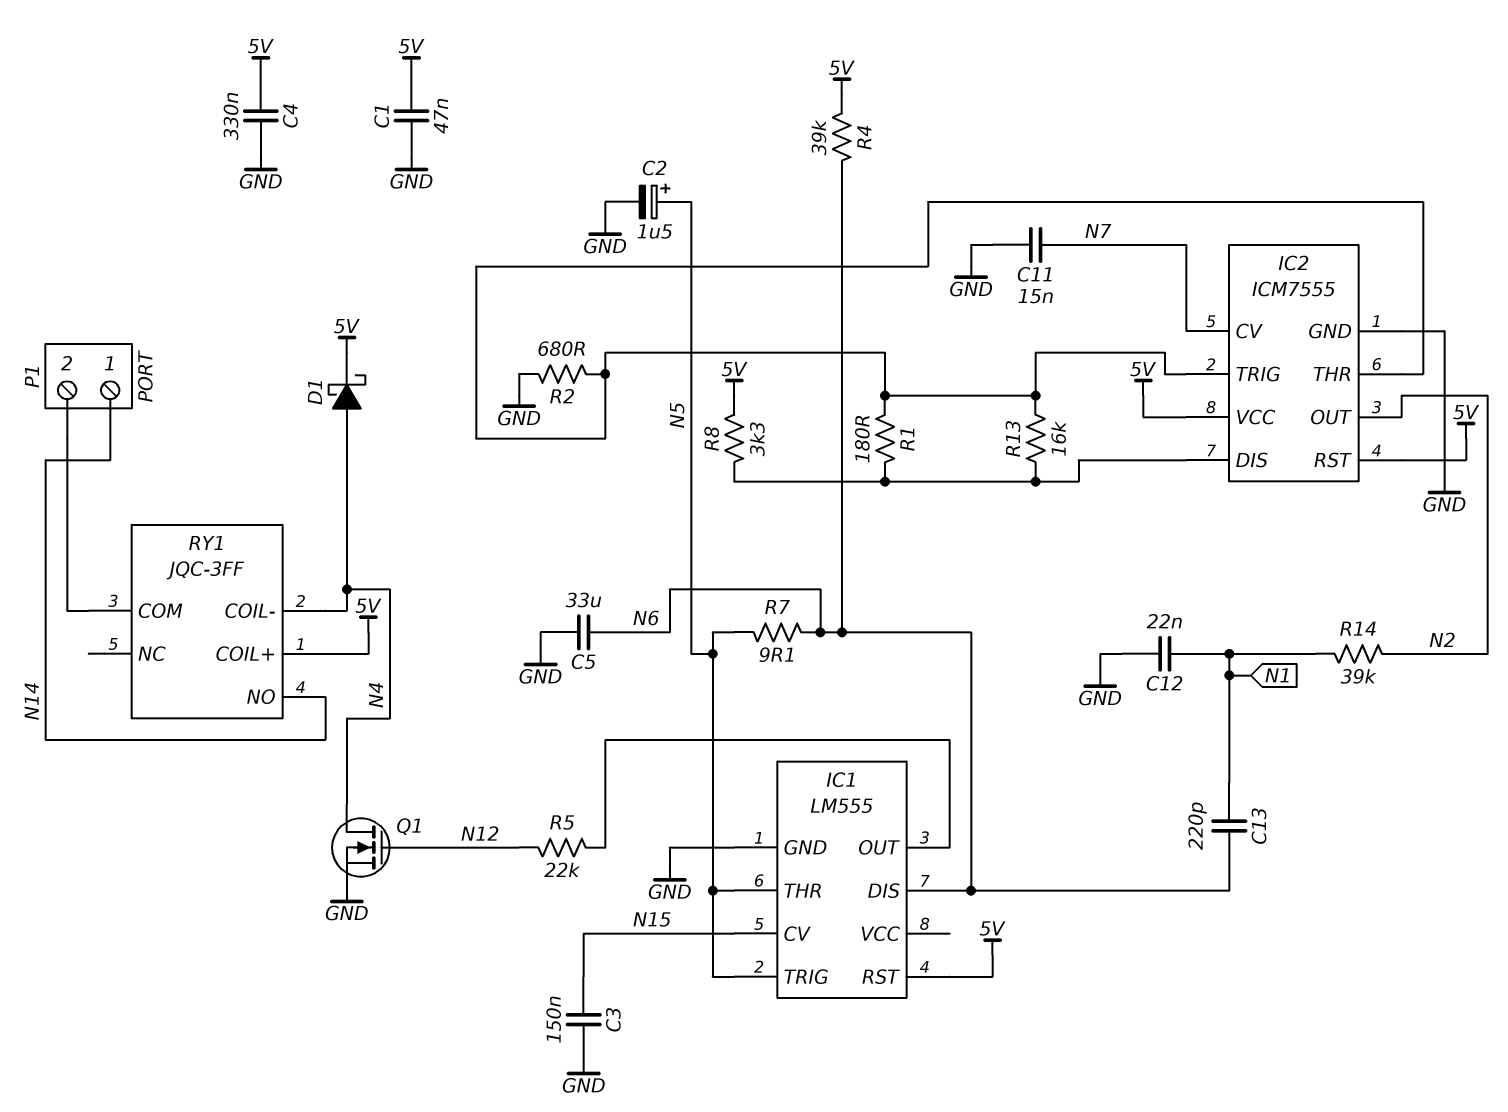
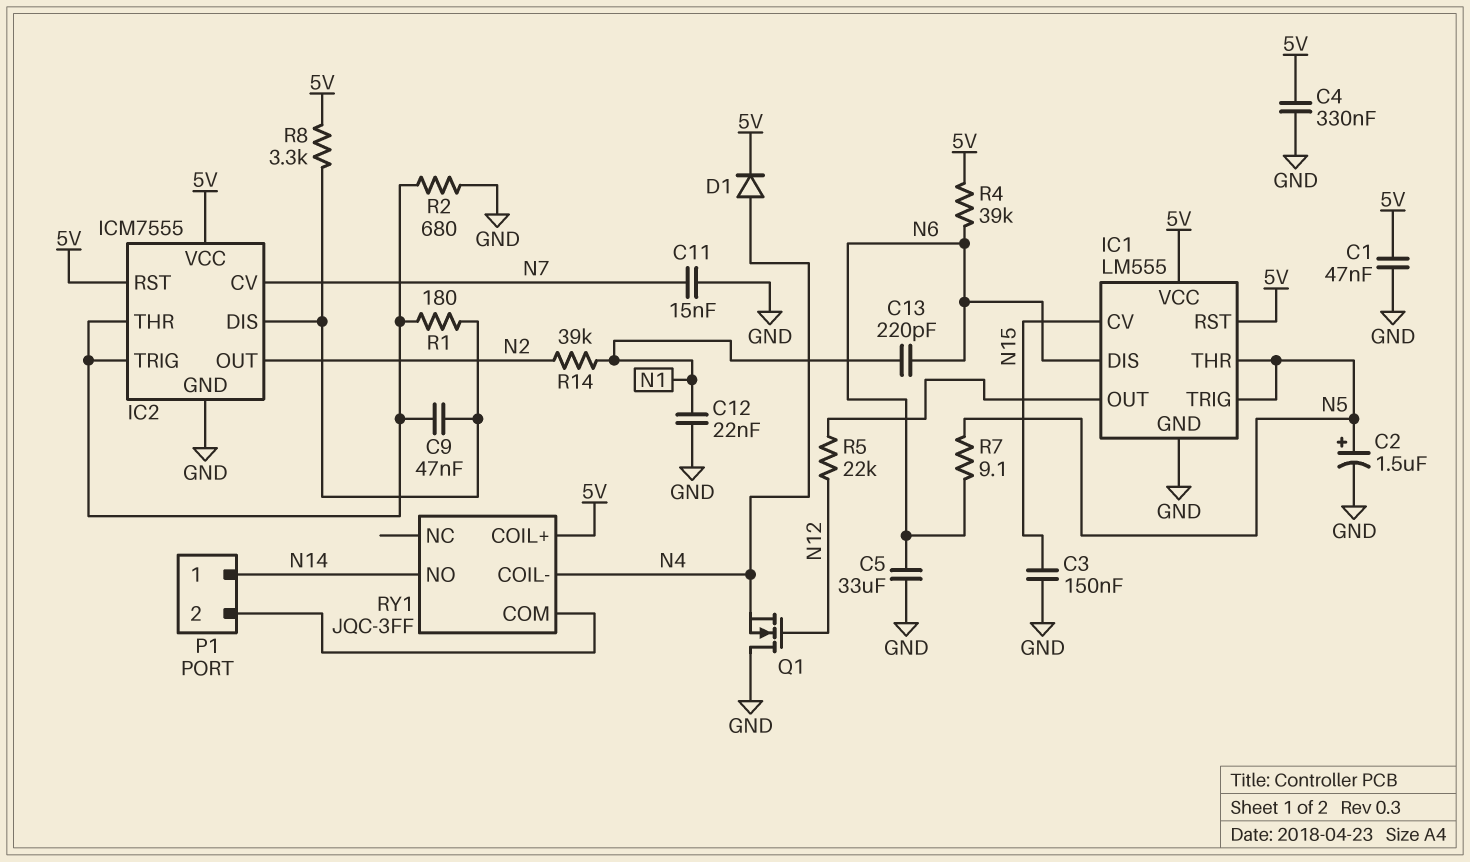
C9: none -> 47nF (IC2/DIS, IC2/THR)
D1: schottky (A N4, K 5V) -> diode (A N4, K 5V)
IC1 pin VCC: none -> 5V
Q1: NMOS (G N12, D N4, S GND) -> NMOS (G N12, D GND, S N4)
R13: 16k (IC2/DIS, IC2/THR) -> none

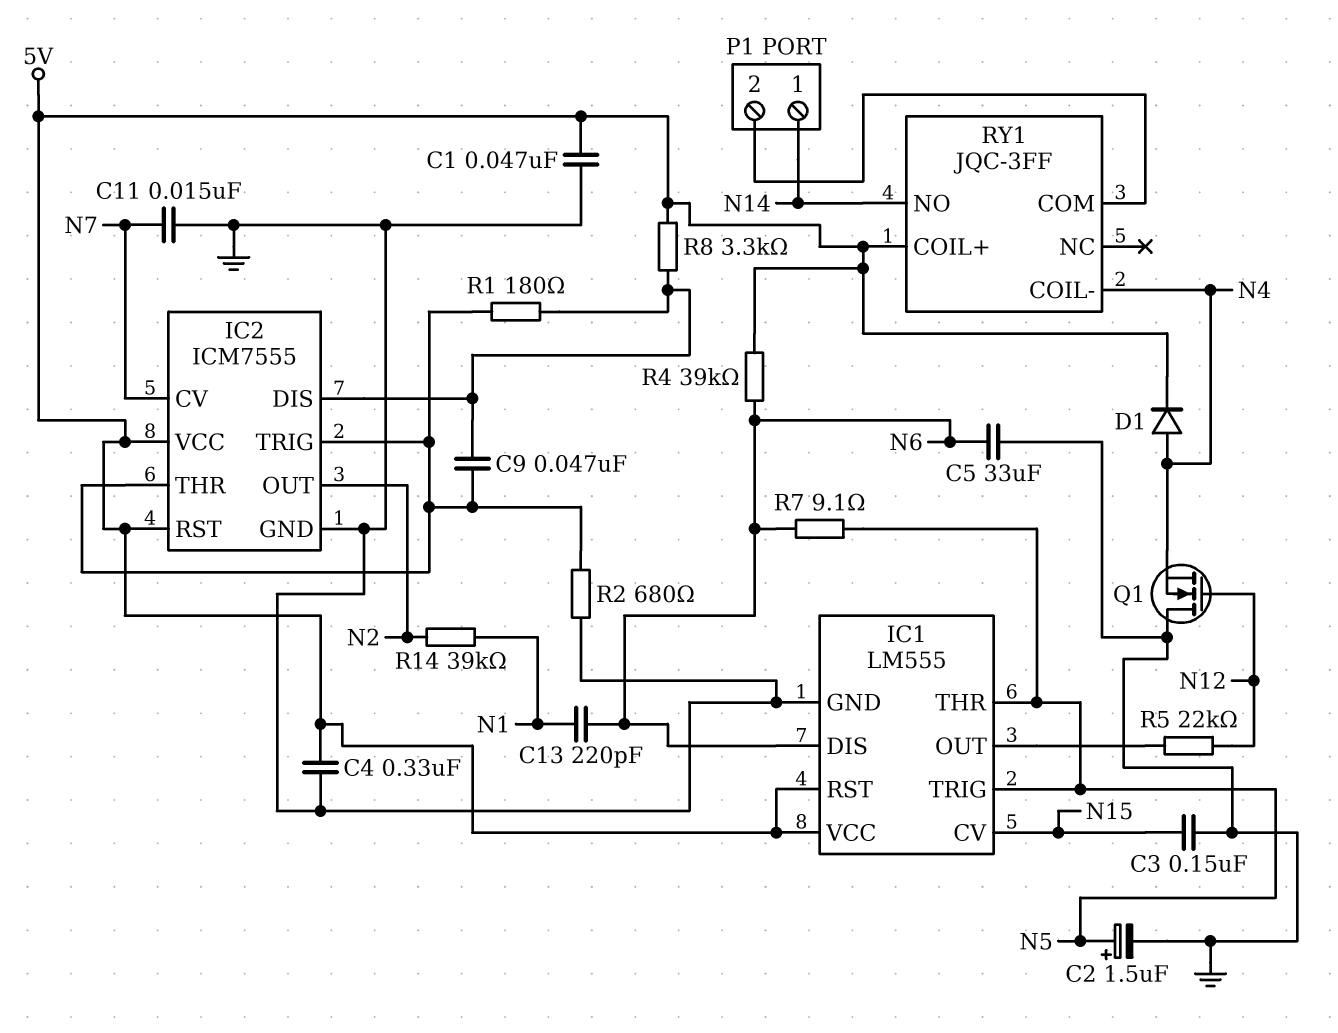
C12: 22nF (GND, N1) -> none

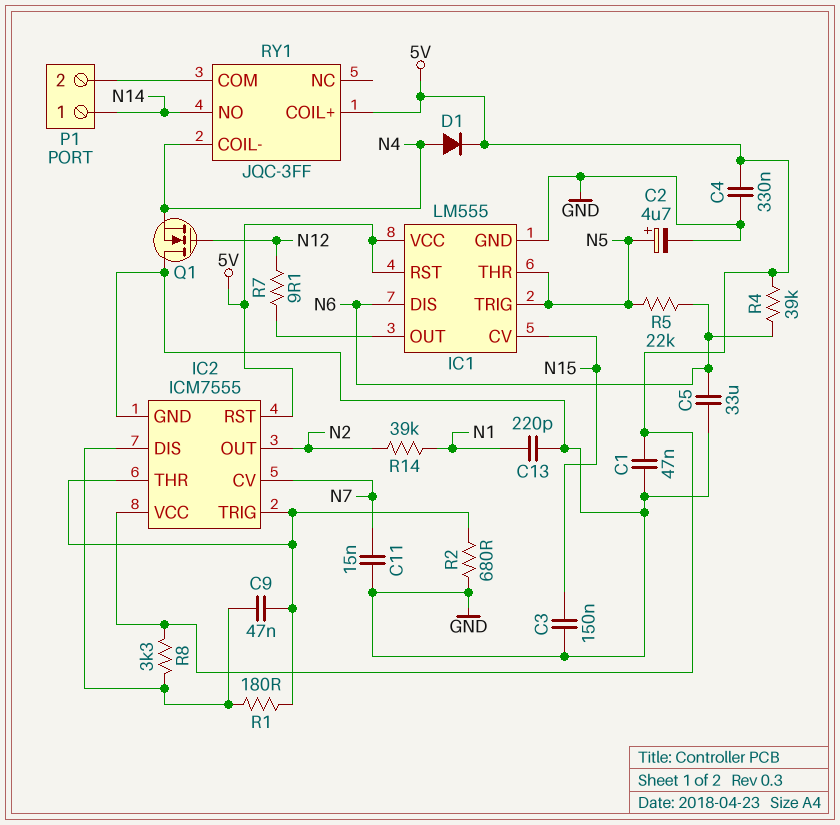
C2: 1.5uF (plus N5, minus GND) -> 4.7uF (plus N5, minus GND)
C13: 220pF (N1, N6) -> 220pF (GND, N1)
R5: 22k (IC1/OUT, N12) -> 22k (N5, N6)
R7: 9.1 (N5, N6) -> 9.1 (IC1/OUT, N12)

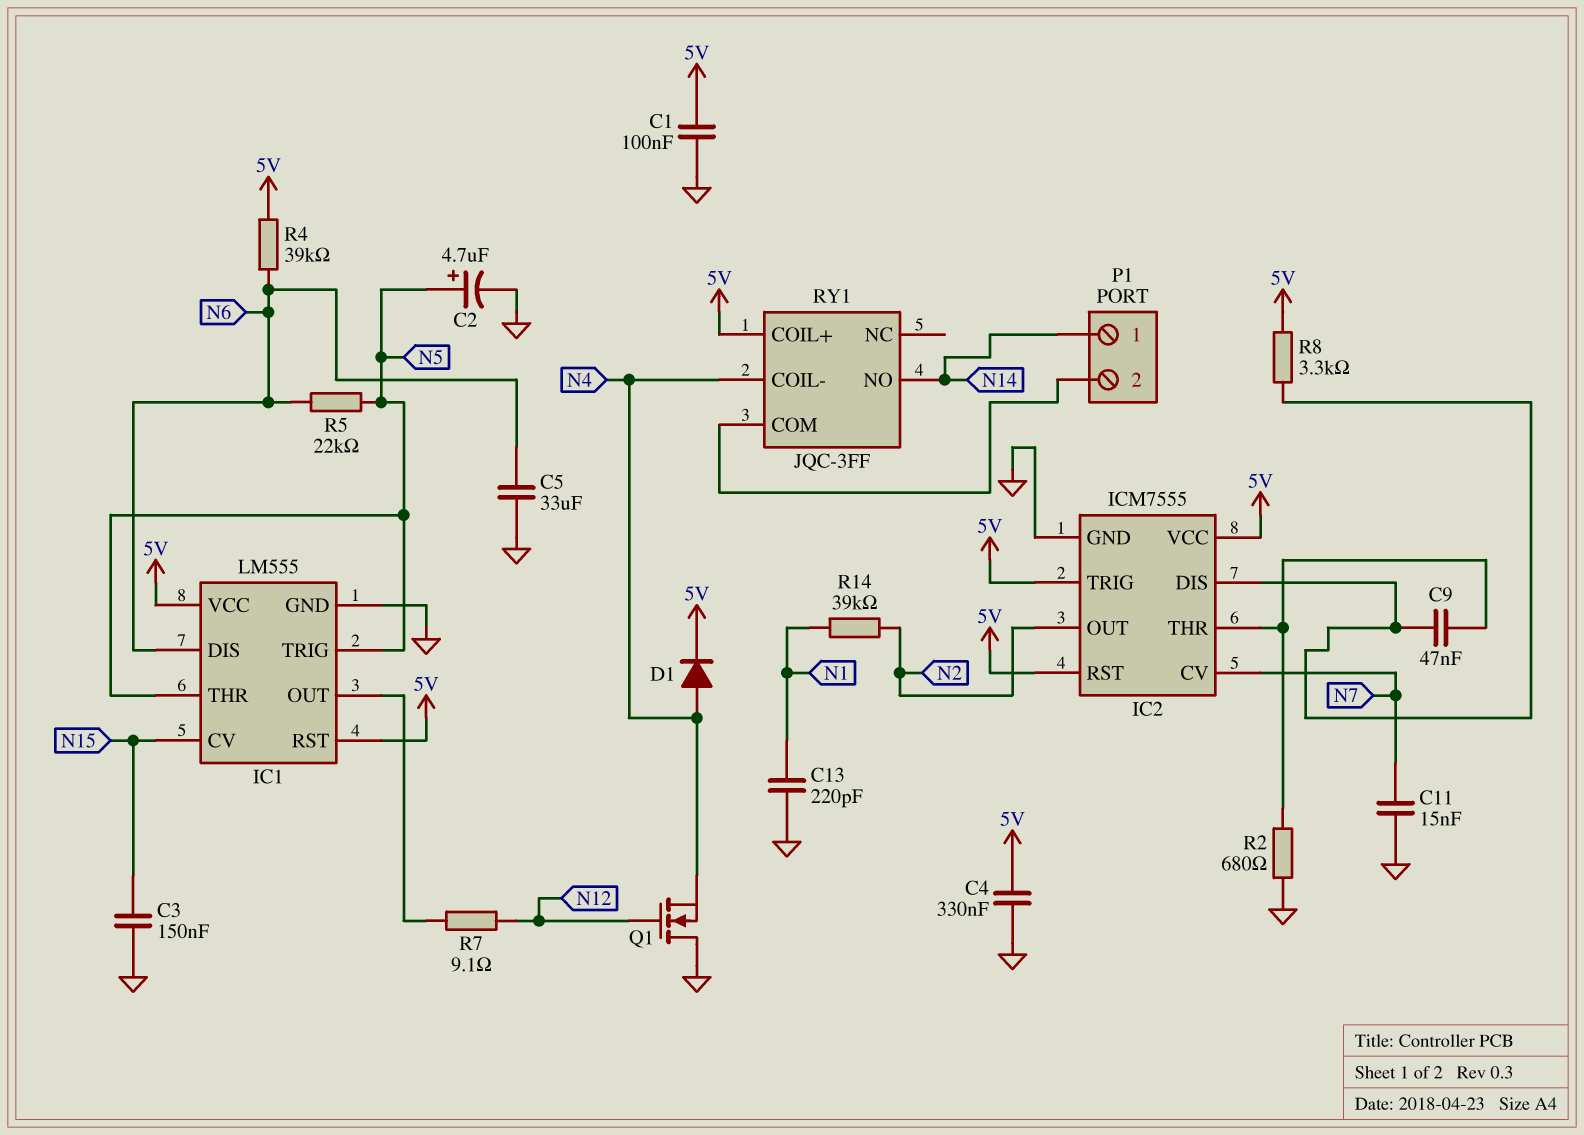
C1: 47nF (5V, GND) -> 100nF (5V, GND)
IC2 pin TRIG: IC2/THR -> 5V
R1: 180 (IC2/DIS, IC2/THR) -> none

